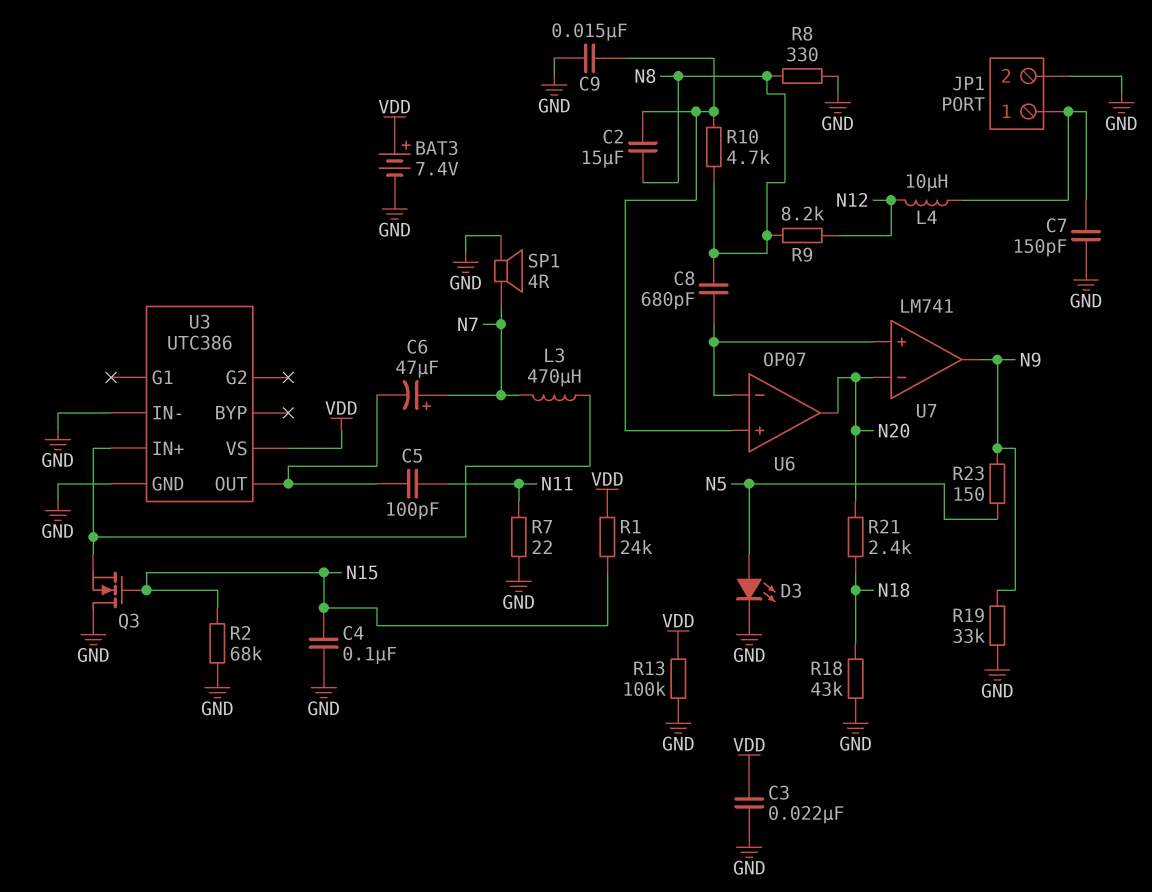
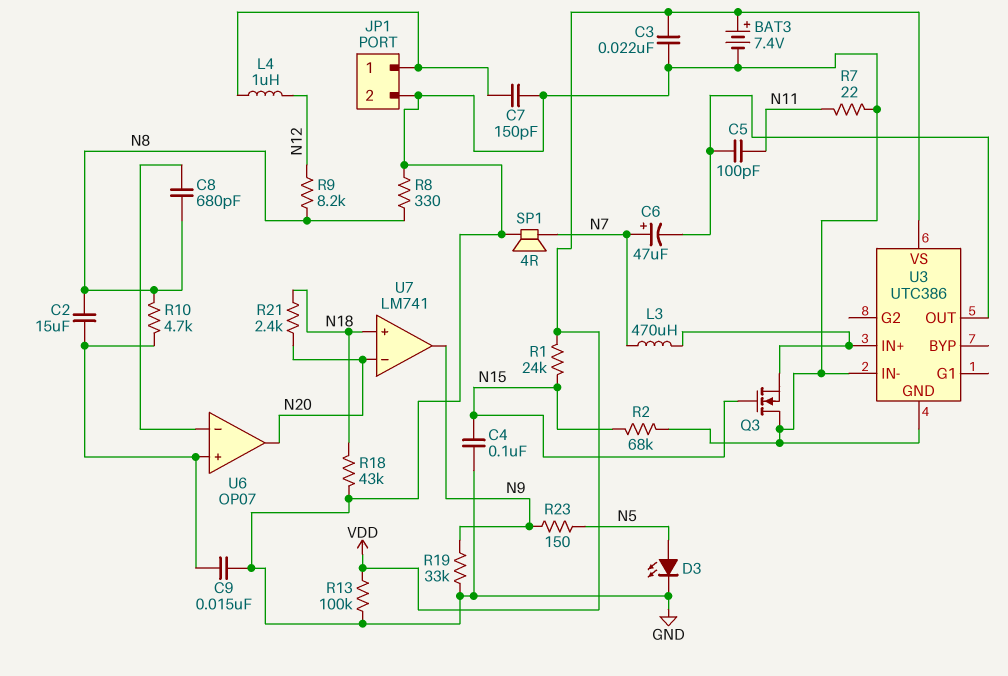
L4: 10uH (JP1/1, N12) -> 1uH (JP1/1, N12)
U7 pin in+: U6/in- -> N18

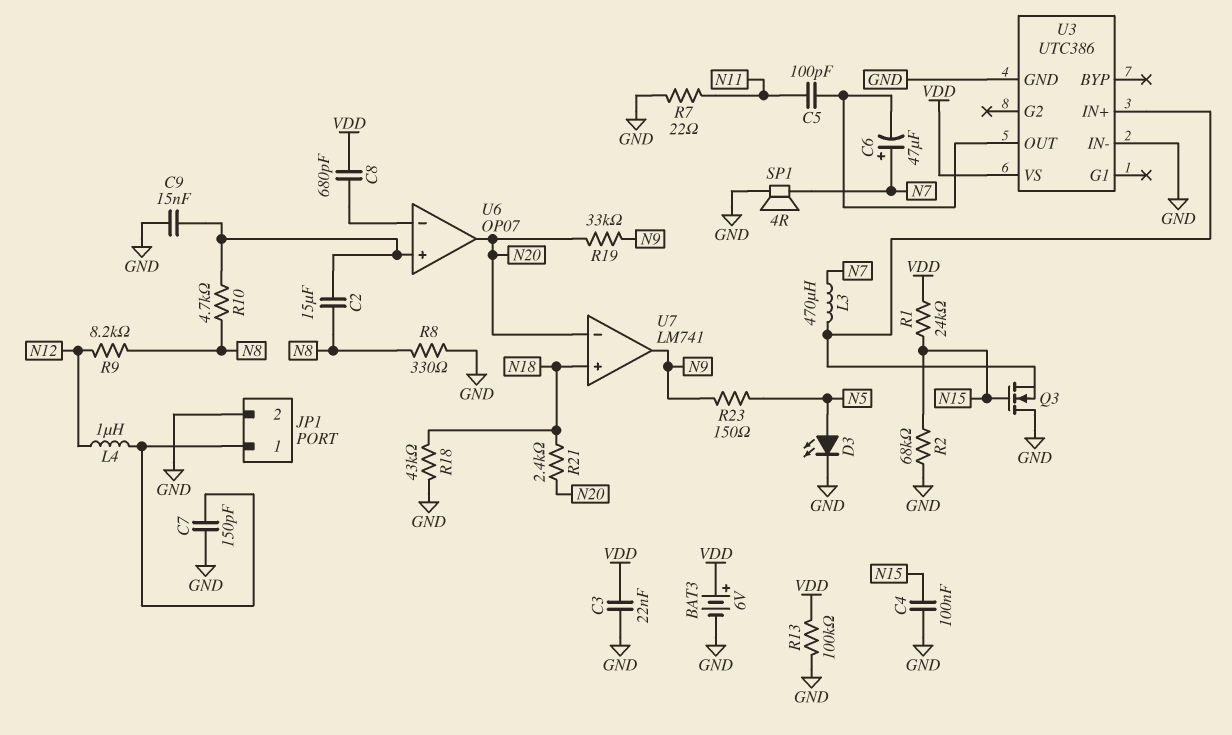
BAT3: 7.4V (plus VDD, minus GND) -> 6V (plus VDD, minus GND)
C8: 680pF (N8, U6/in-) -> 680pF (U6/in-, VDD)
R19: 33k (GND, N9) -> 33k (N9, N20)

